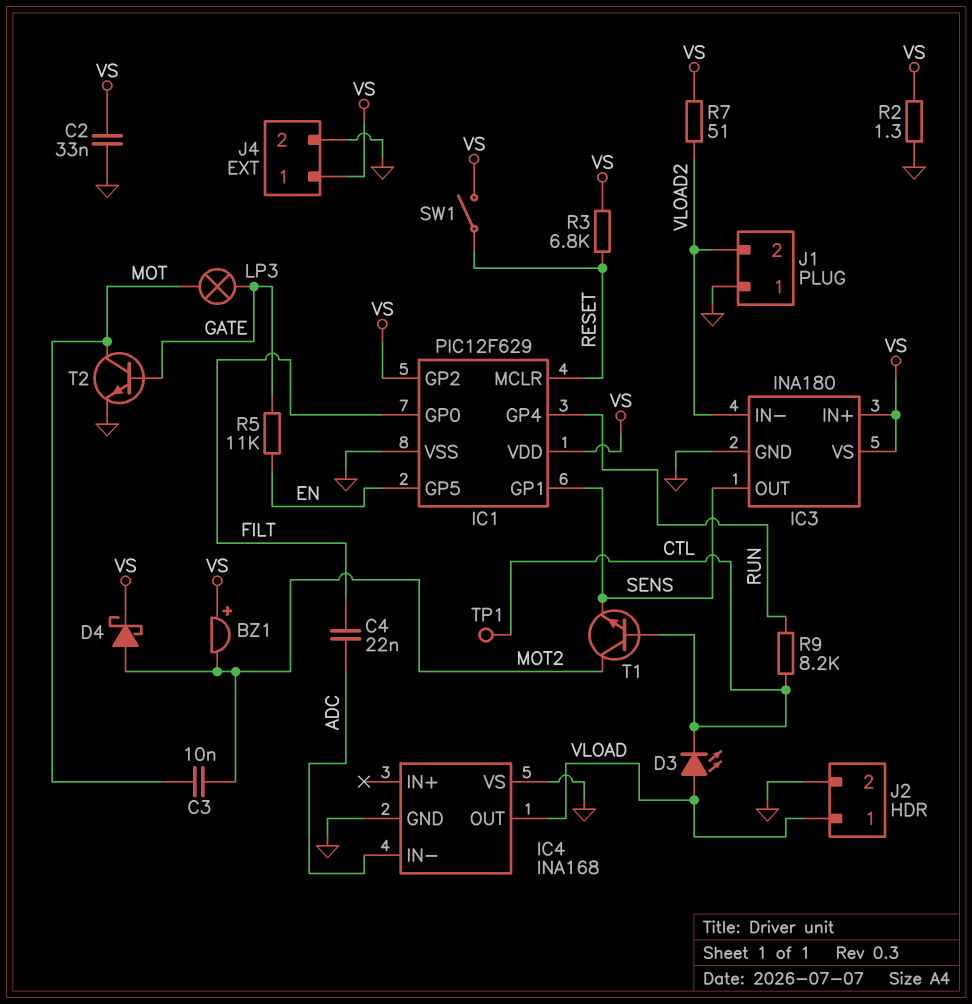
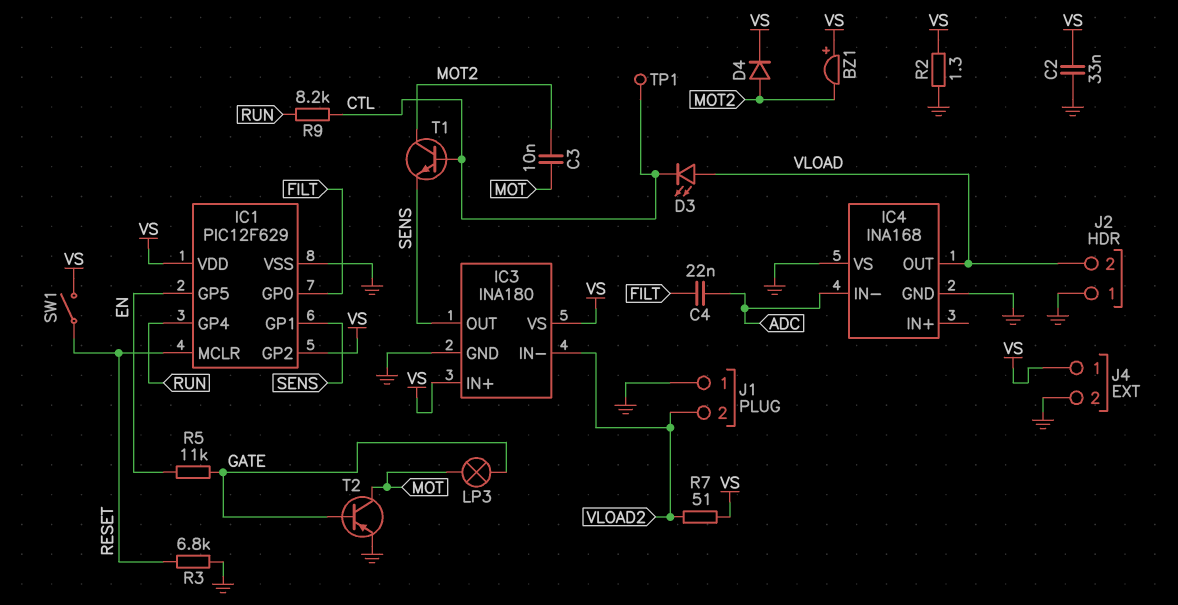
D4: schottky (A MOT2, K VS) -> diode (A MOT2, K VS)
J2 pin 1: VLOAD -> GND
J2 pin 2: GND -> VLOAD
R3: 6.8k (RESET, VS) -> 6.8k (GND, RESET)
T2: NPN (B GATE, C MOT, E GND) -> PNP (B GATE, C MOT, E GND)

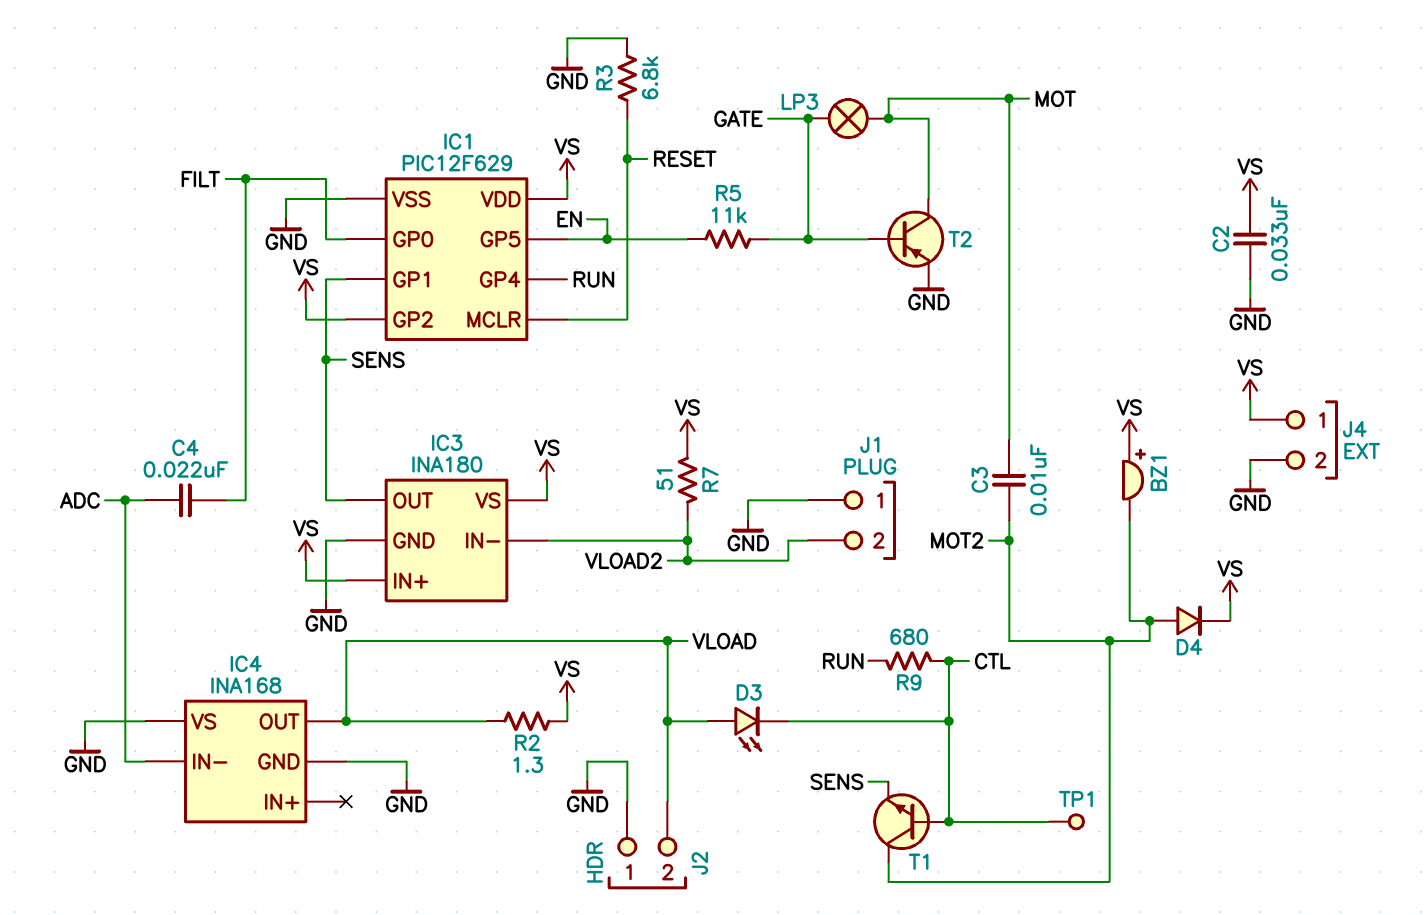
R2: 1.3 (GND, VS) -> 1.3 (VLOAD, VS)
R9: 8.2k (CTL, RUN) -> 680 (CTL, RUN)
SW1: switch (RESET, VS) -> none

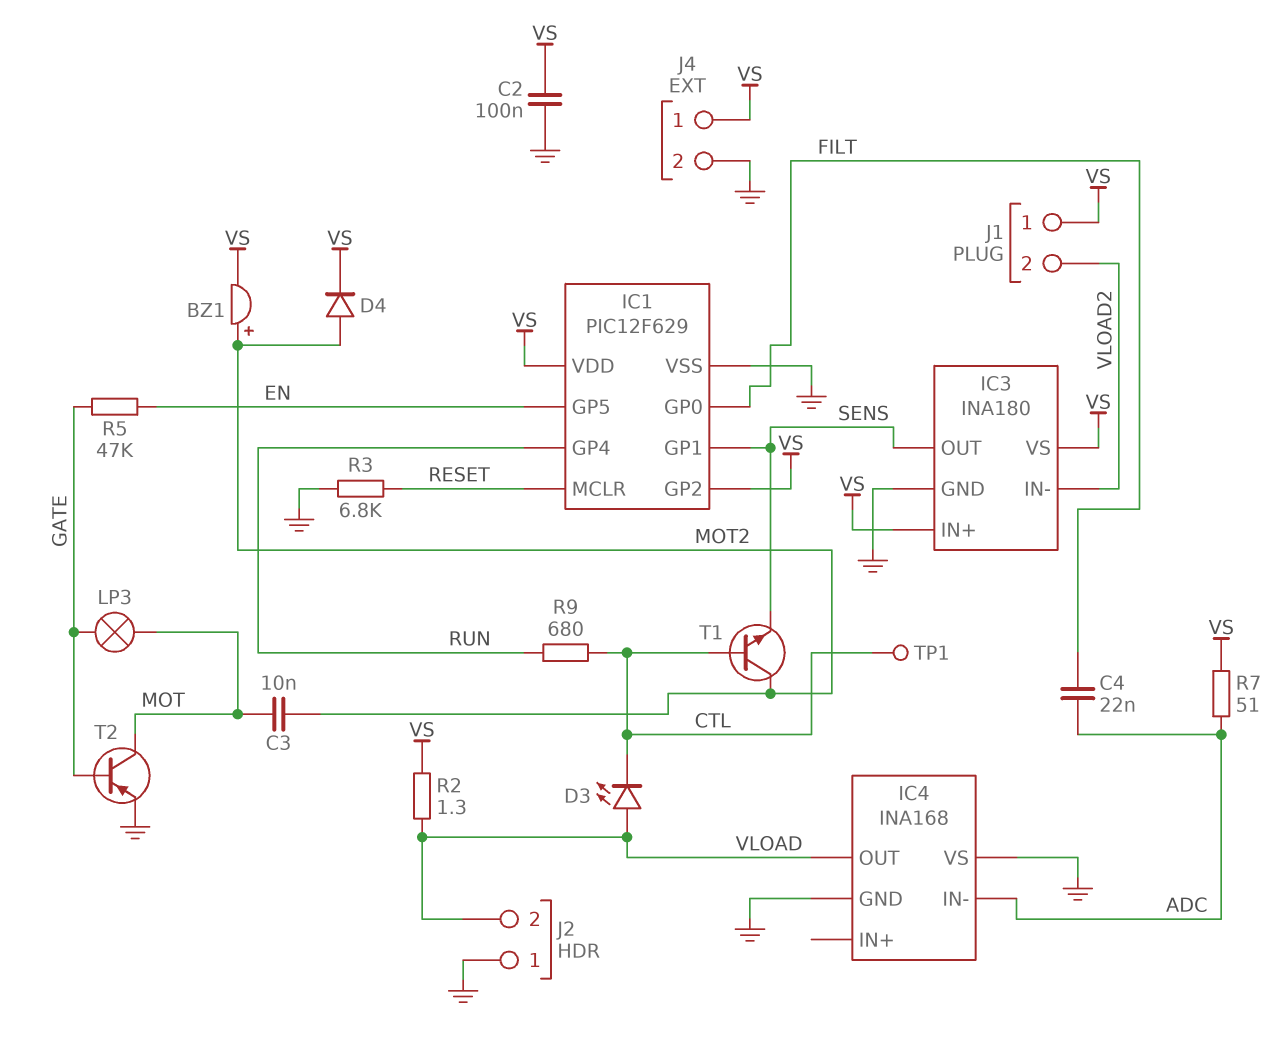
BZ1: buzzer (plus VS, minus MOT2) -> buzzer (plus MOT2, minus VS)
C2: 33nF (GND, VS) -> 100nF (GND, VS)
J1 pin 1: GND -> VS
R5: 11k (EN, GATE) -> 47k (EN, GATE)
R7: 51 (VLOAD2, VS) -> 51 (ADC, VS)

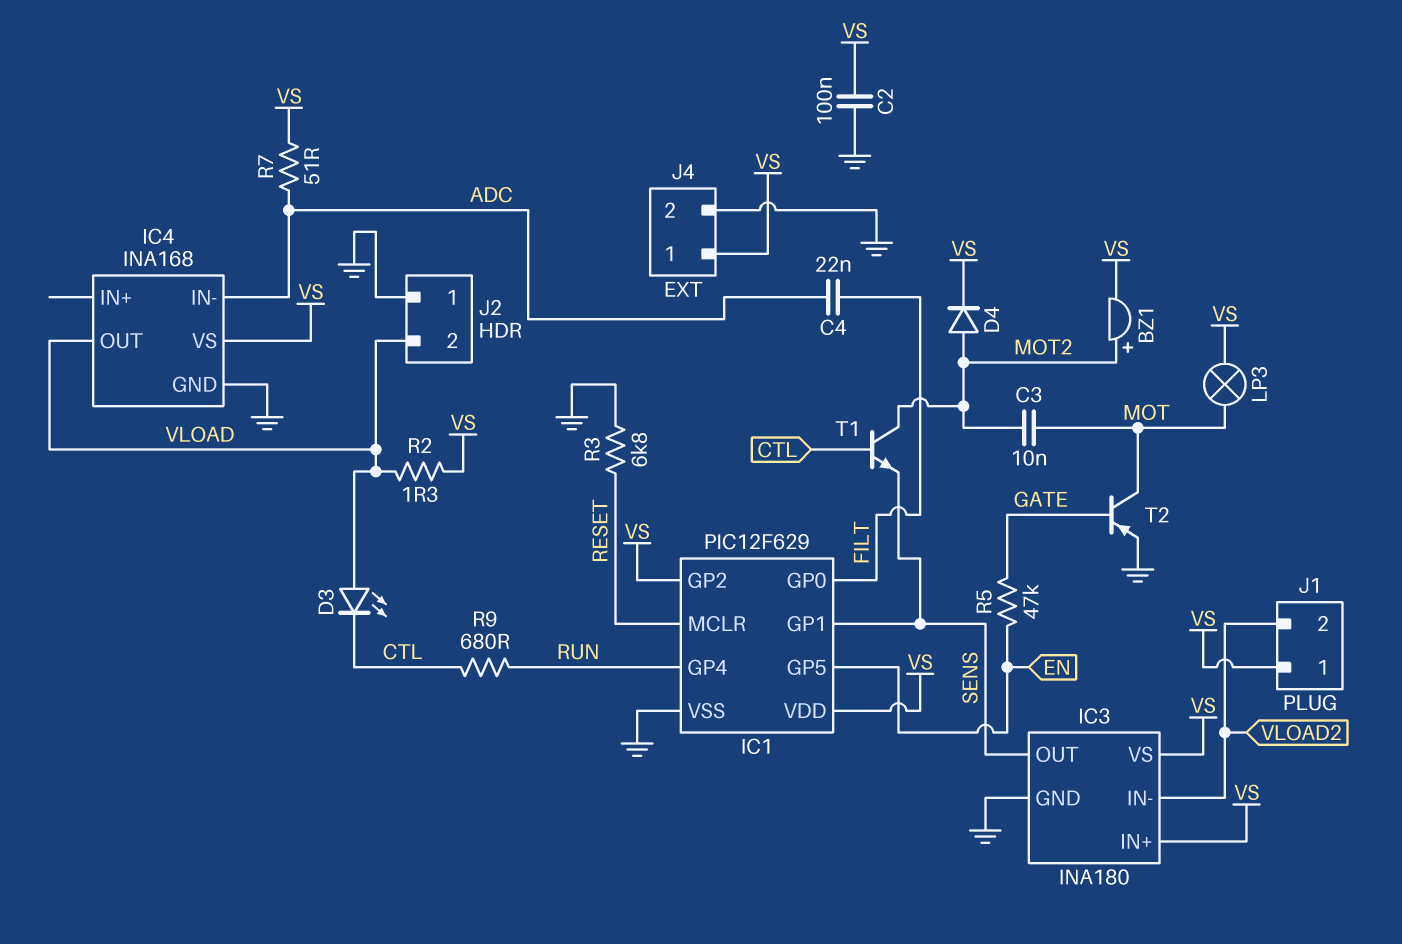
IC4 pin VS: GND -> VS
LP3: lamp (GATE, MOT) -> lamp (MOT, VS)
TP1: test point (CTL) -> none

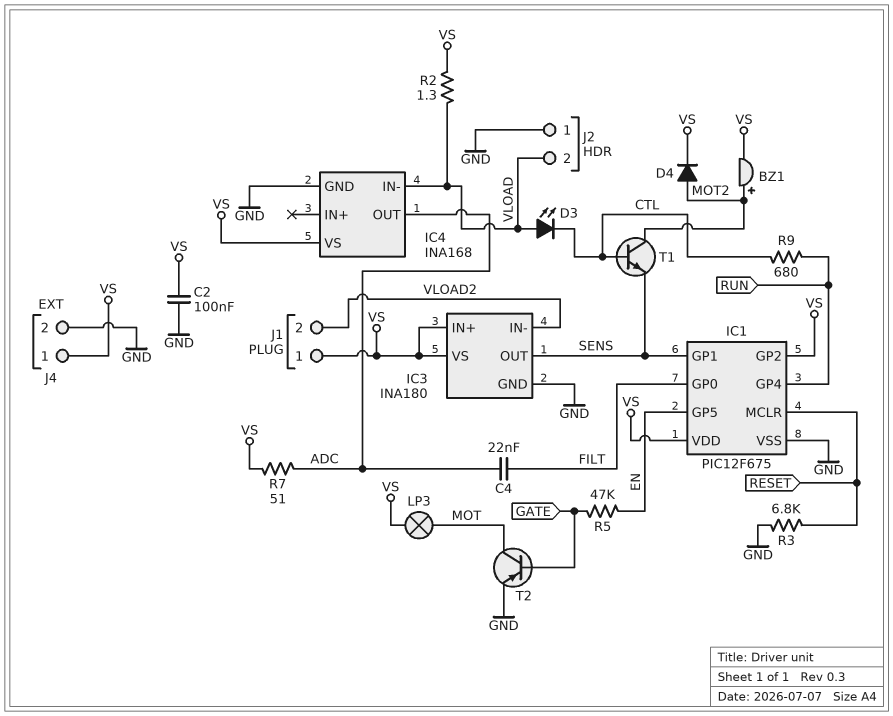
C3: 10nF (MOT, MOT2) -> none
IC1: PIC12F629 -> PIC12F675
IC4 pin IN-: ADC -> VLOAD
IC4 pin OUT: VLOAD -> ADC

